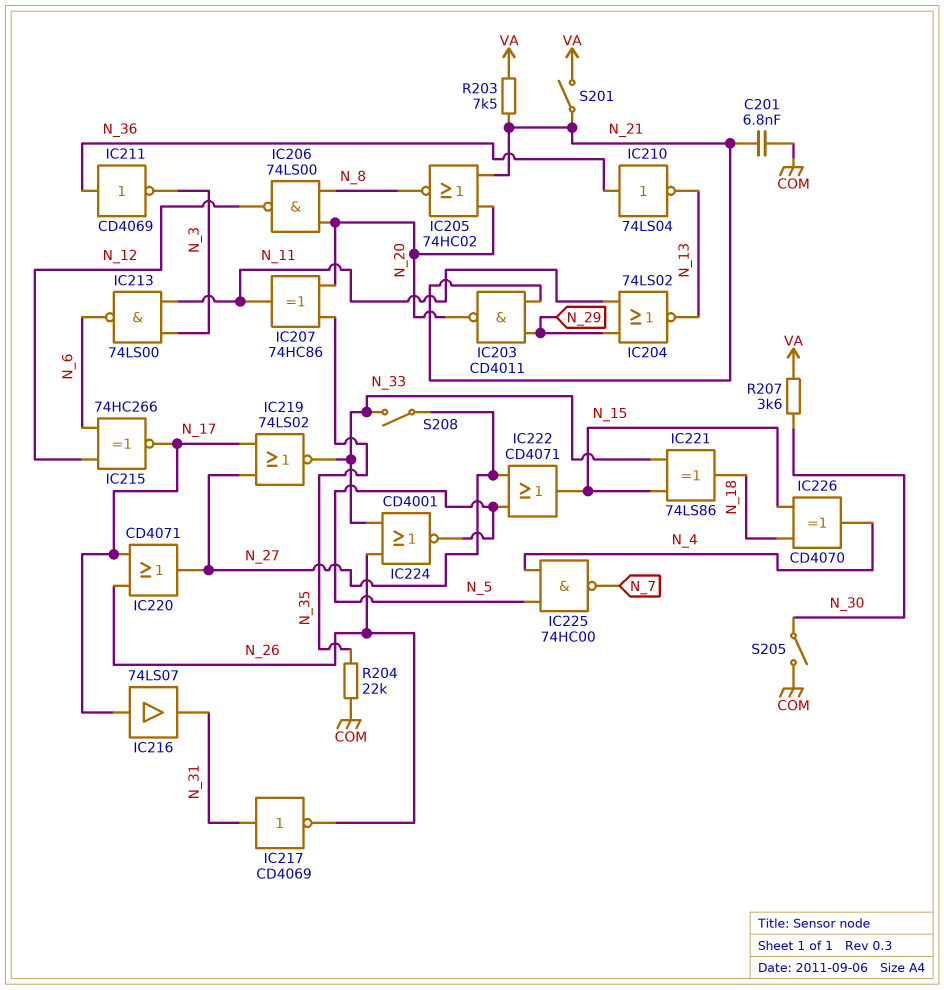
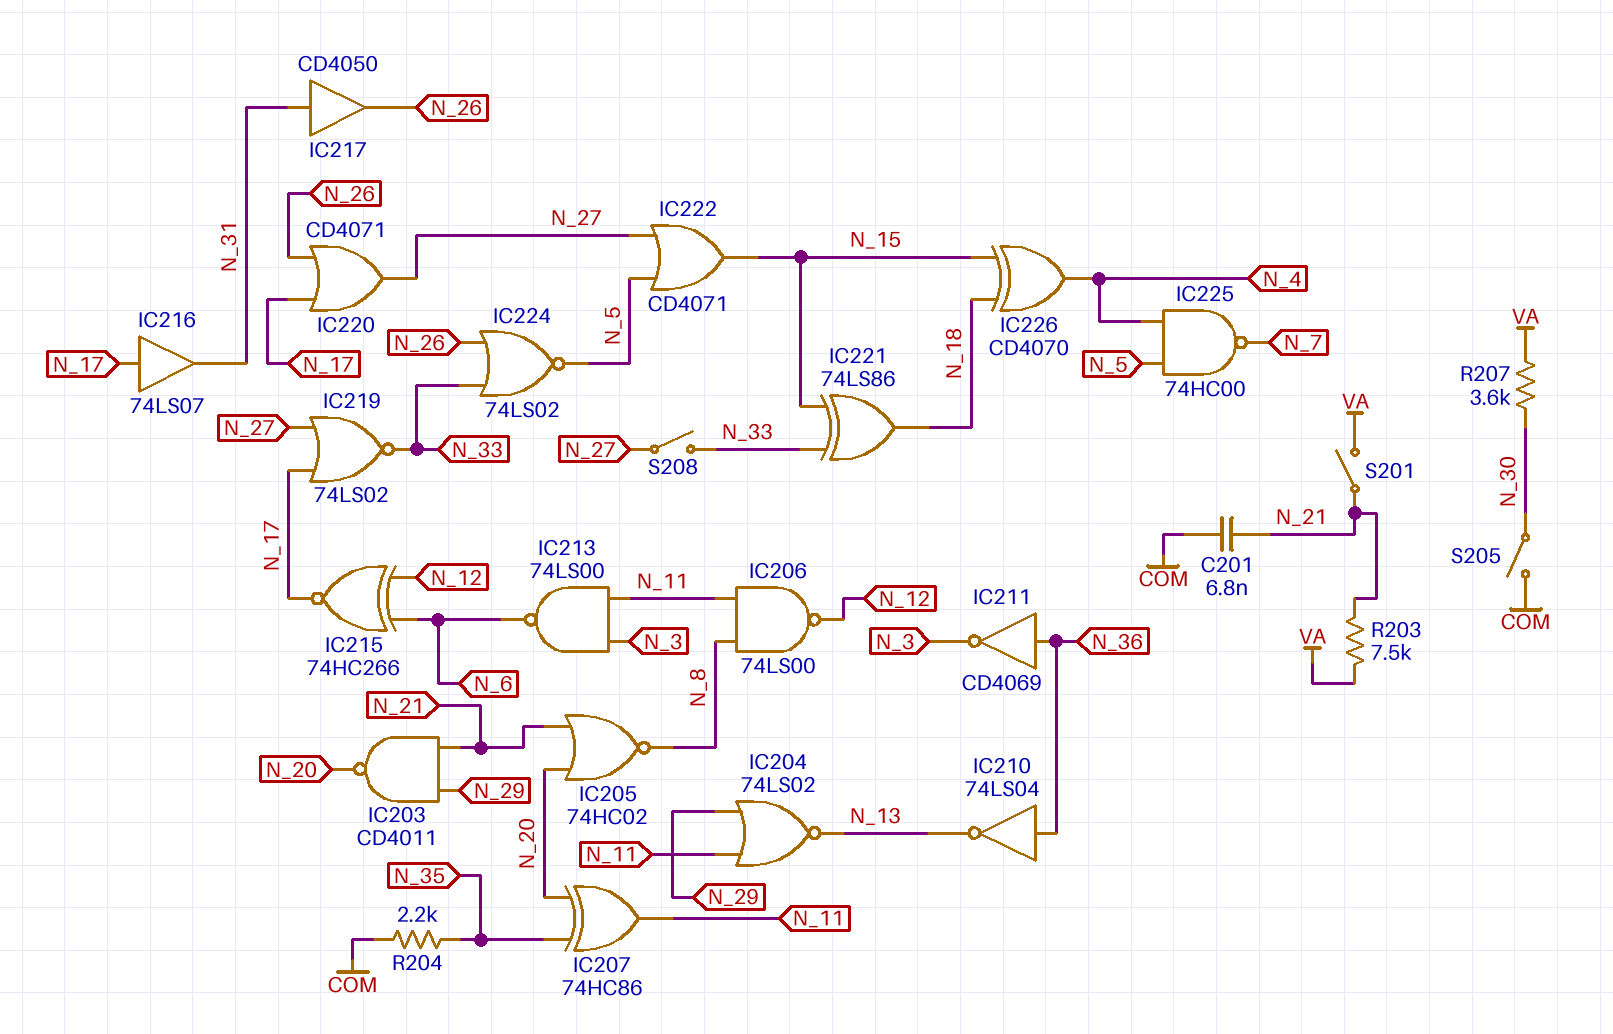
IC206: NAND 74LS00 (in N_8, in N_20, out N_12) -> NAND 74LS00 (in N_8, in N_11, out N_12)
IC217: NOT CD4069 (in N_31, out N_26) -> buffer CD4050 (in N_31, out N_26)
IC224: NOR CD4001 (in N_26, in N_33, out N_5) -> NOR 74LS02 (in N_26, in N_33, out N_5)
R204: 22k (COM, N_35) -> 2.2k (COM, N_35)

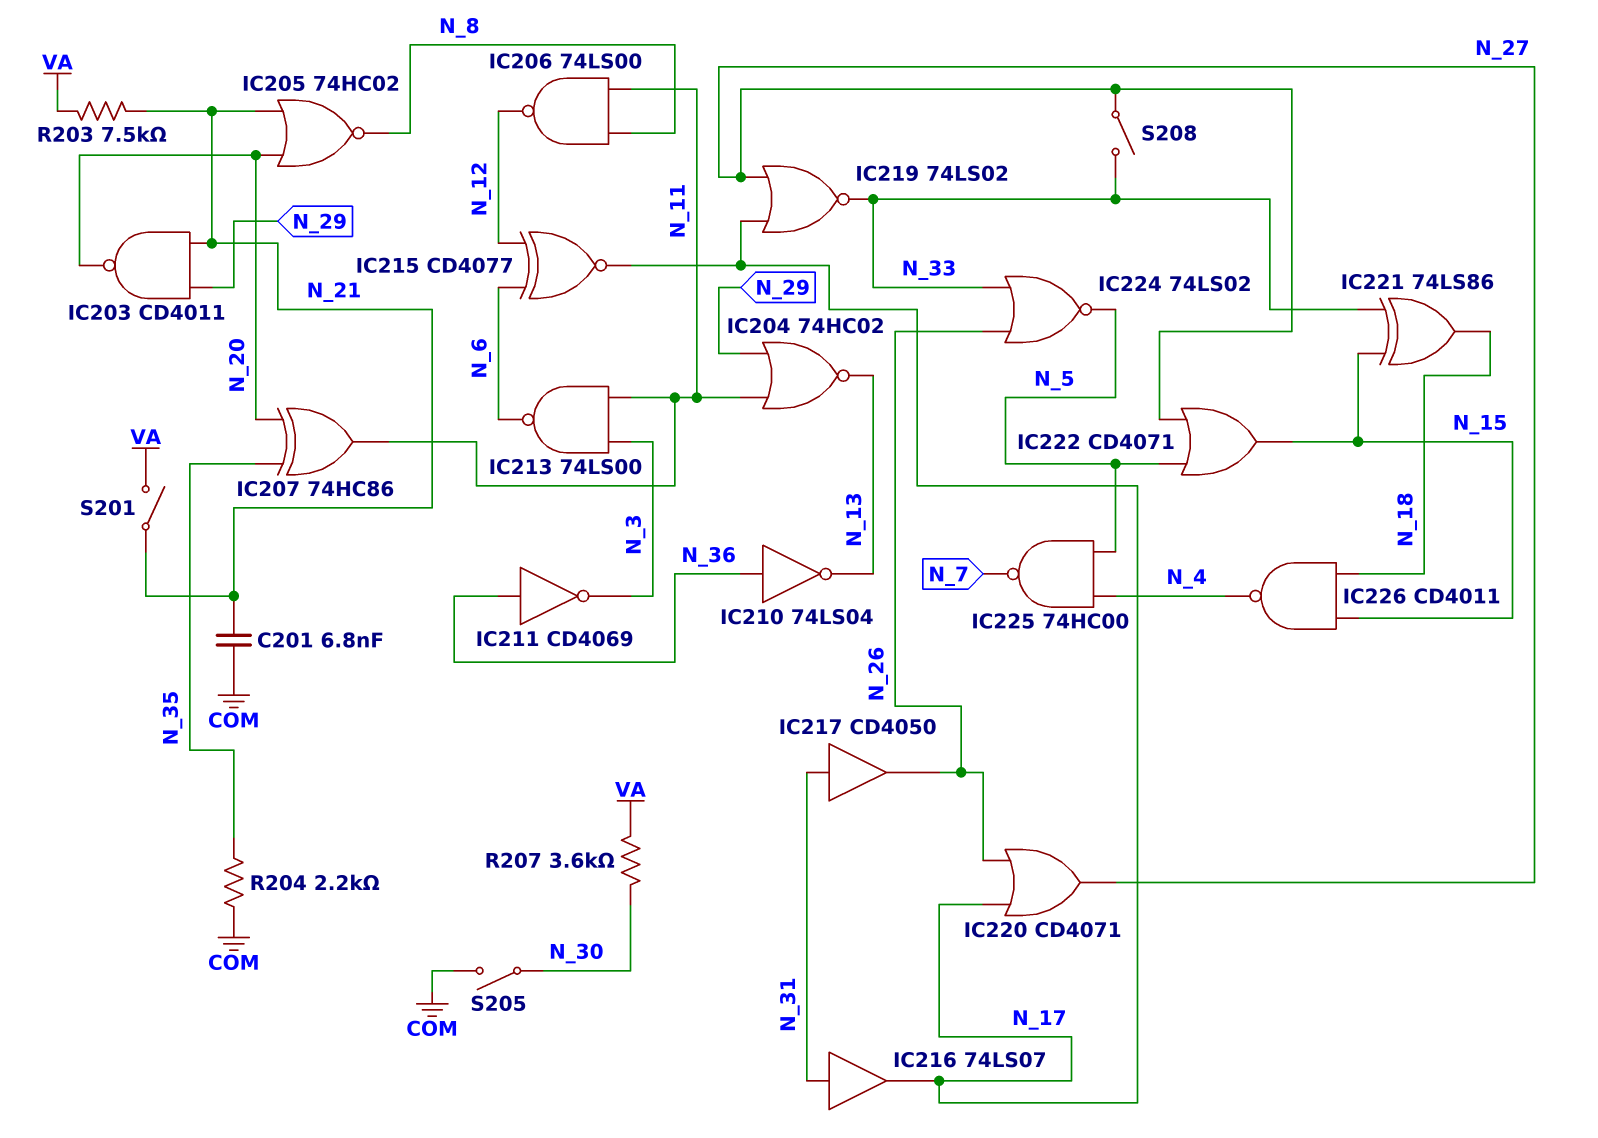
IC204: NOR 74LS02 (in N_11, in N_29, out N_13) -> NOR 74HC02 (in N_11, in N_29, out N_13)
IC215: XNOR 74HC266 (in N_6, in N_12, out N_17) -> XNOR CD4077 (in N_6, in N_12, out N_17)
IC216: buffer 74LS07 (in N_17, out N_31) -> buffer 74LS07 (in N_31, out N_17)
IC226: XOR CD4070 (in N_15, in N_18, out N_4) -> NAND CD4011 (in N_15, in N_18, out N_4)

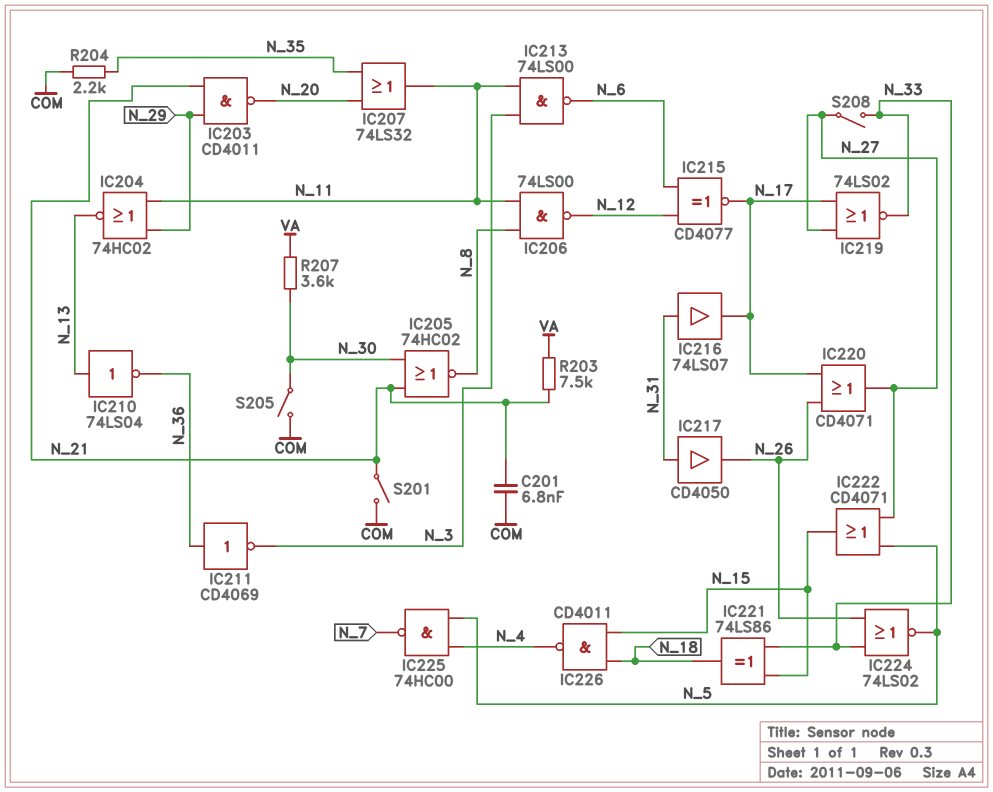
IC205: NOR 74HC02 (in N_20, in N_21, out N_8) -> NOR 74HC02 (in N_21, in N_30, out N_8)
IC207: XOR 74HC86 (in N_20, in N_35, out N_11) -> OR 74LS32 (in N_20, in N_35, out N_11)
IC210: NOT 74LS04 (in N_36, out N_13) -> NOT 74LS04 (in N_13, out N_36)
S201: switch (N_21, VA) -> switch (COM, N_21)

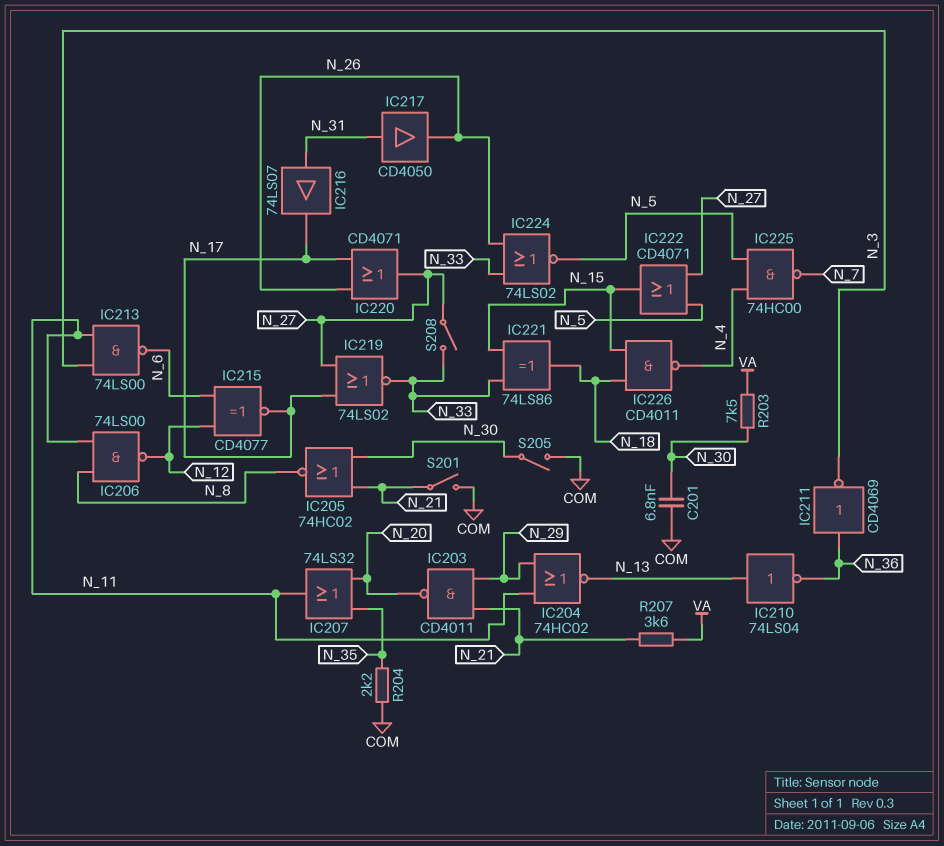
C201: 6.8nF (COM, N_21) -> 6.8nF (COM, N_30)
R203: 7.5k (N_21, VA) -> 7.5k (N_30, VA)
R207: 3.6k (N_30, VA) -> 3.6k (N_21, VA)

